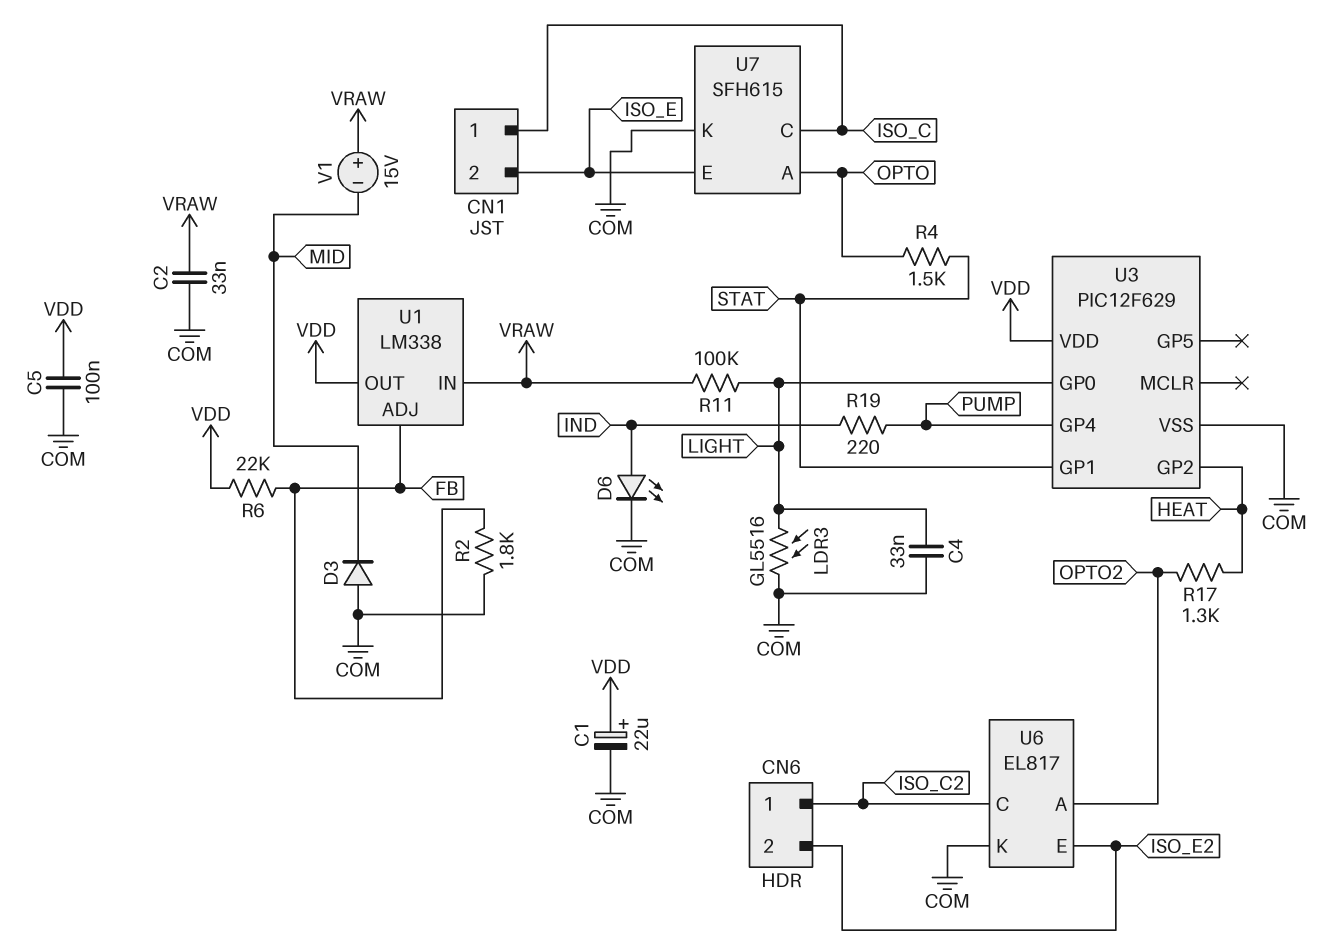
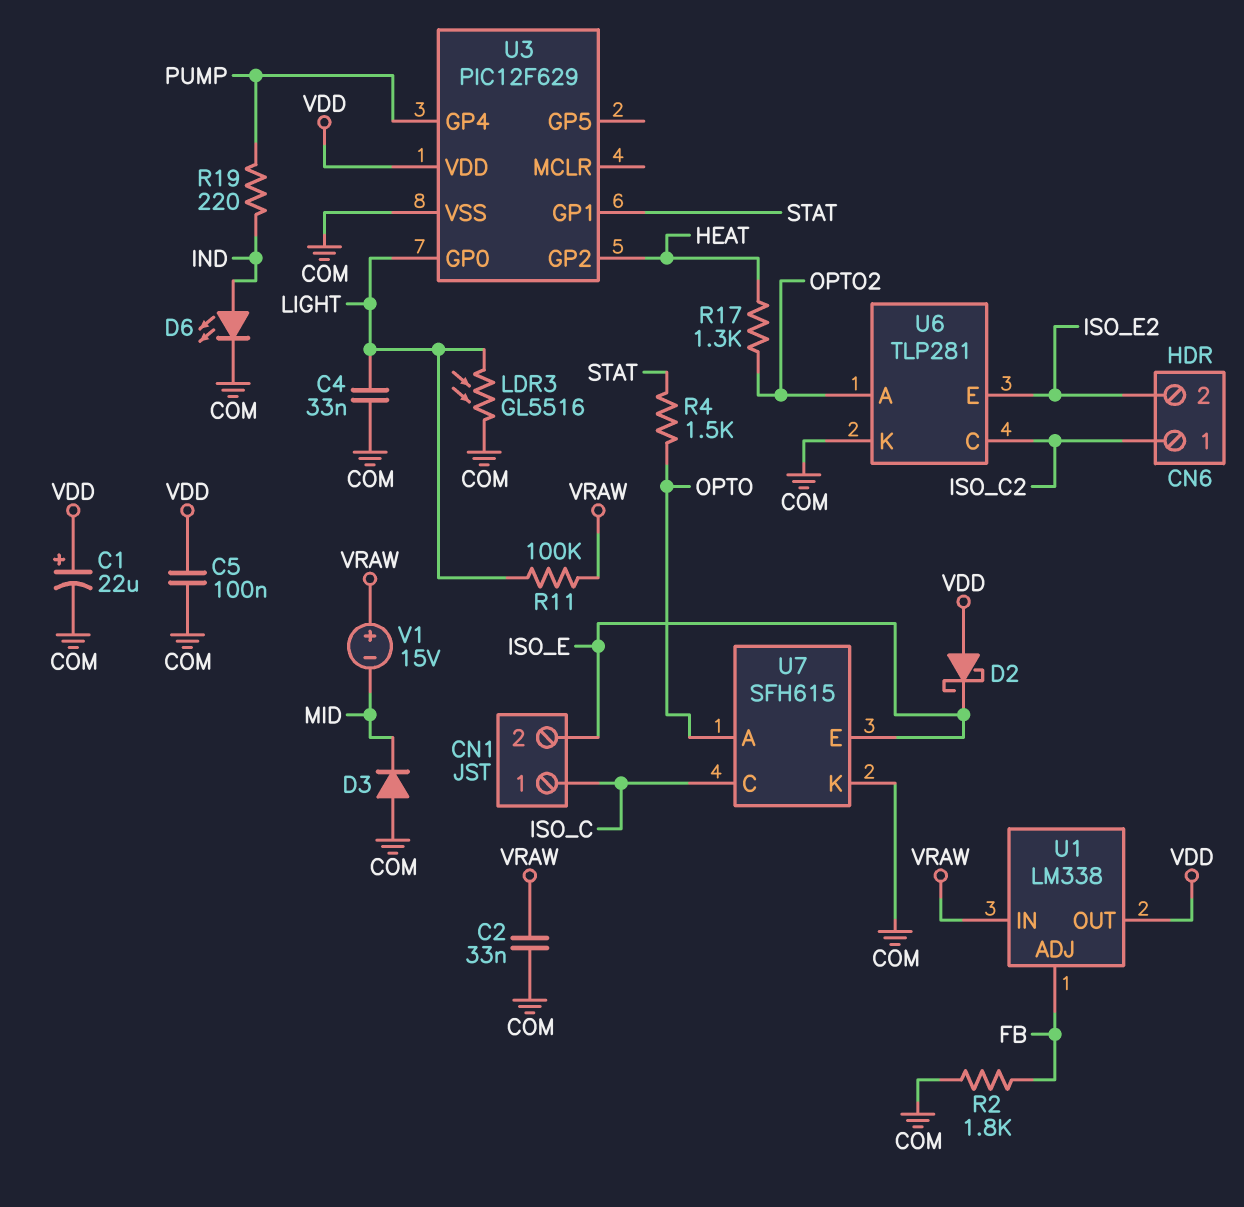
D2: none -> schottky (A VDD, K ISO_E)
R6: 22k (FB, VDD) -> none
U6: EL817 -> TLP281

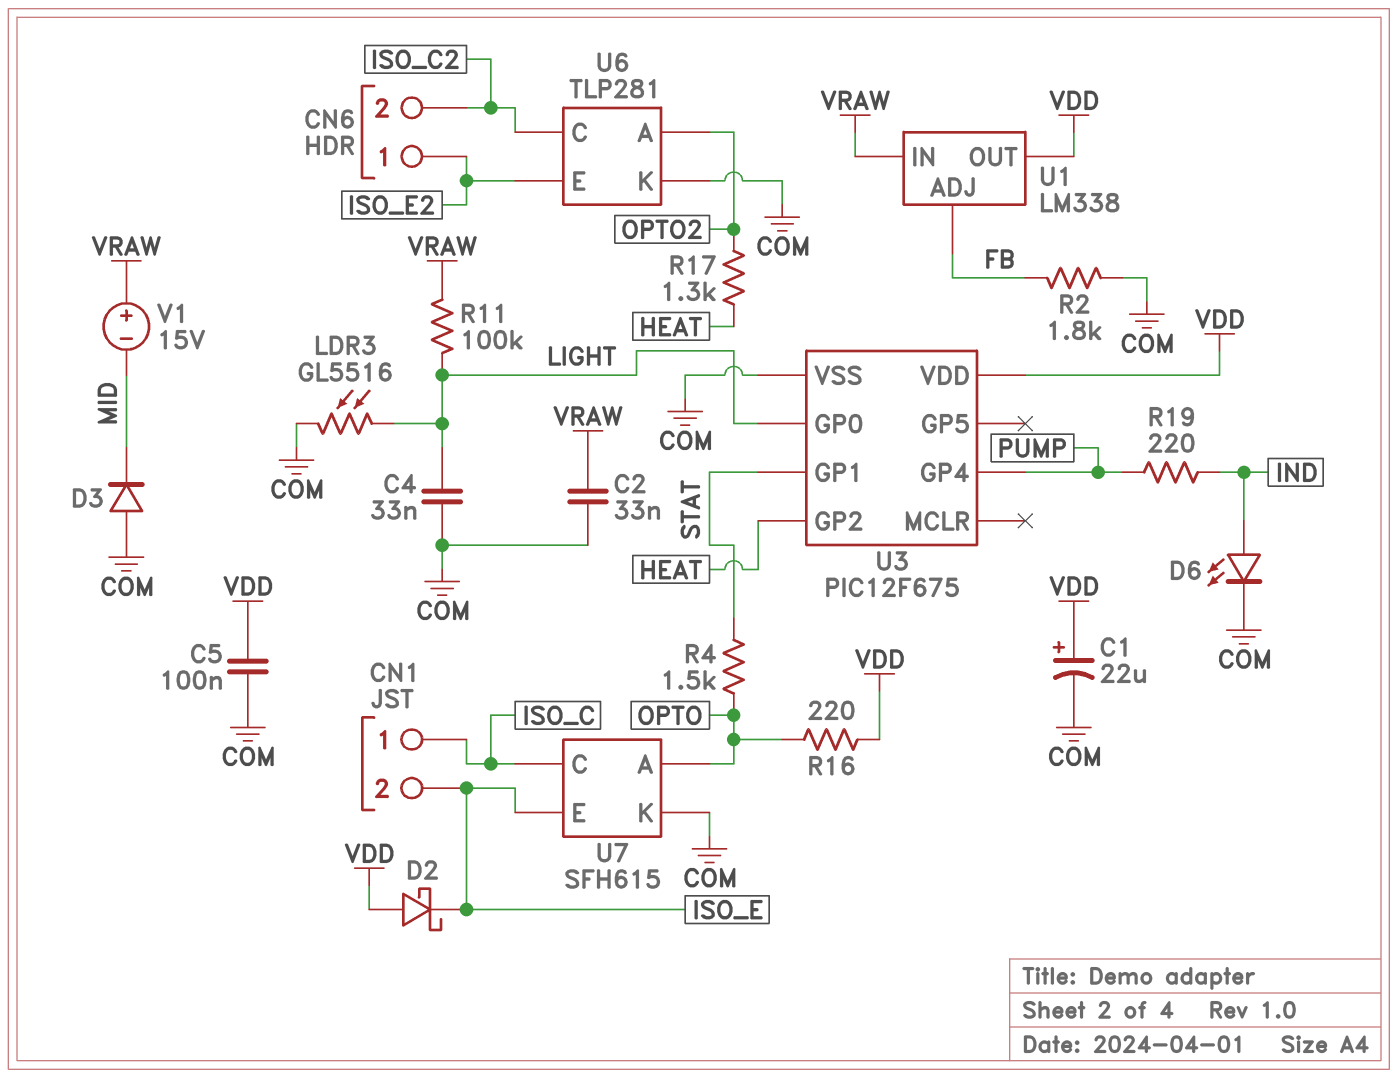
CN6 pin 1: ISO_C2 -> ISO_E2
CN6 pin 2: ISO_E2 -> ISO_C2
R16: none -> 220 (OPTO, VDD)
U3: PIC12F629 -> PIC12F675

